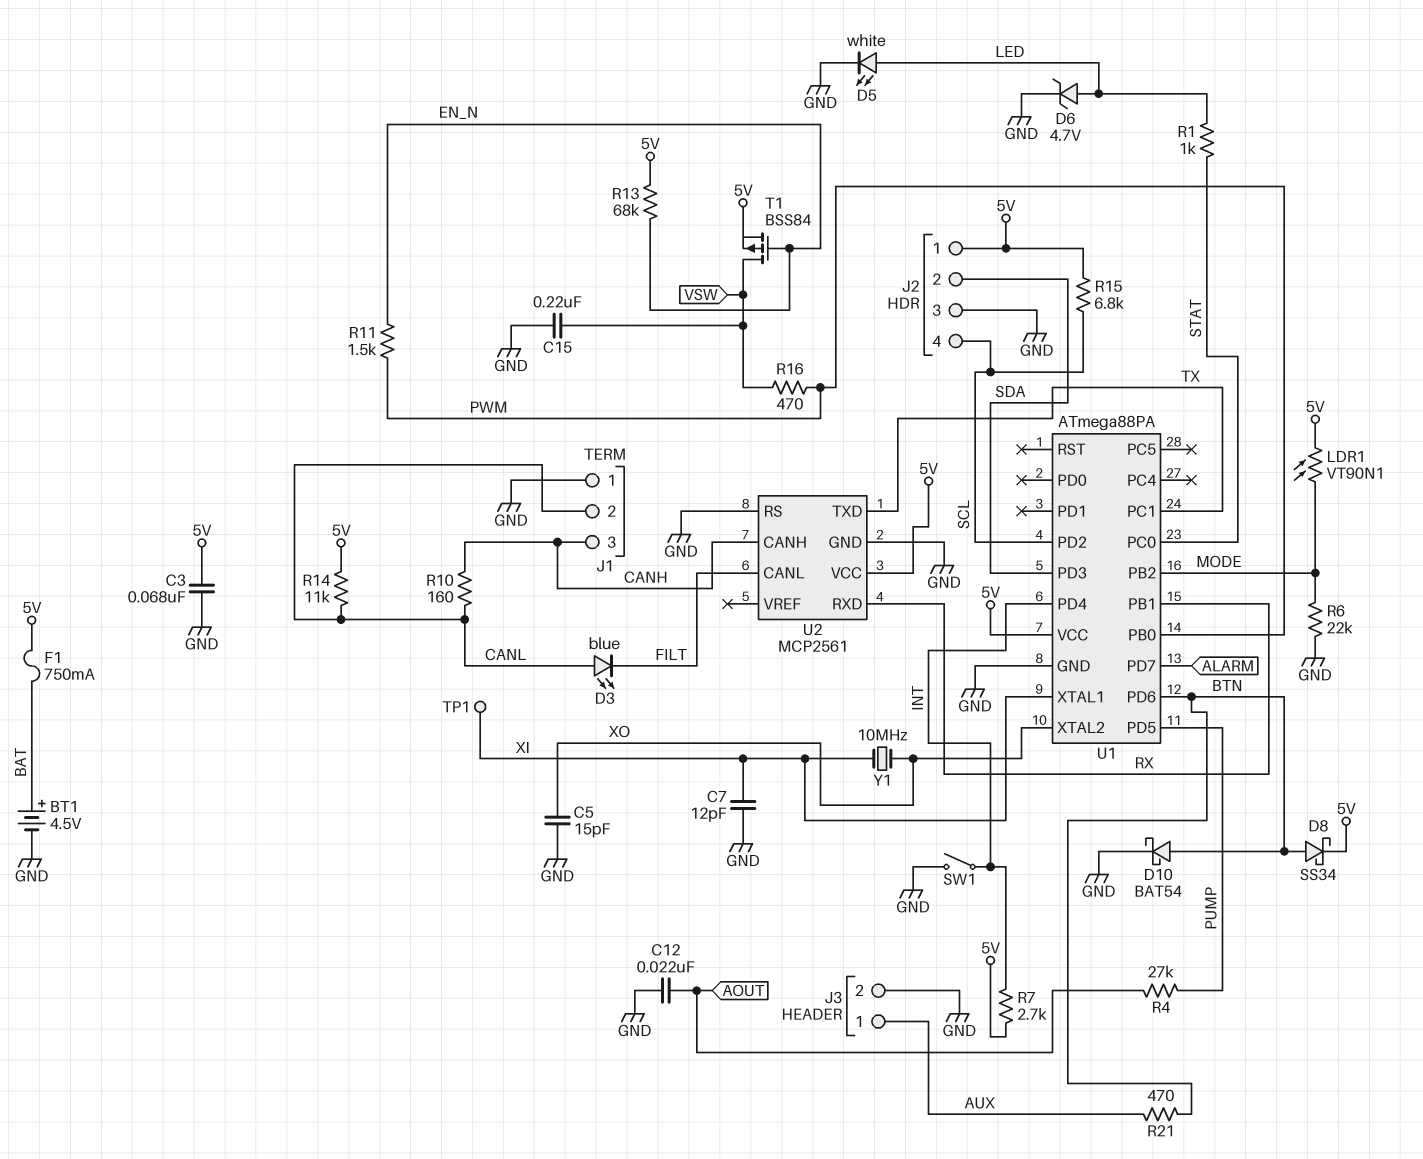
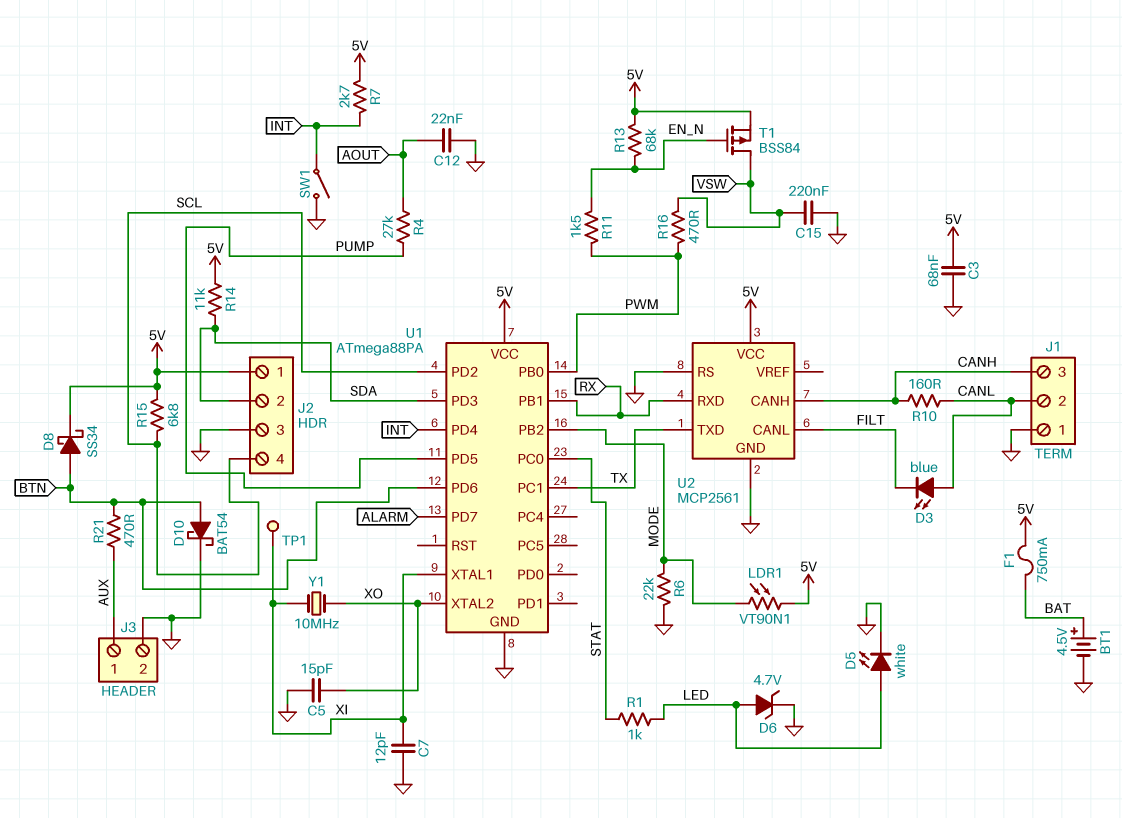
R14: 11k (5V, CANL) -> 11k (5V, SDA)

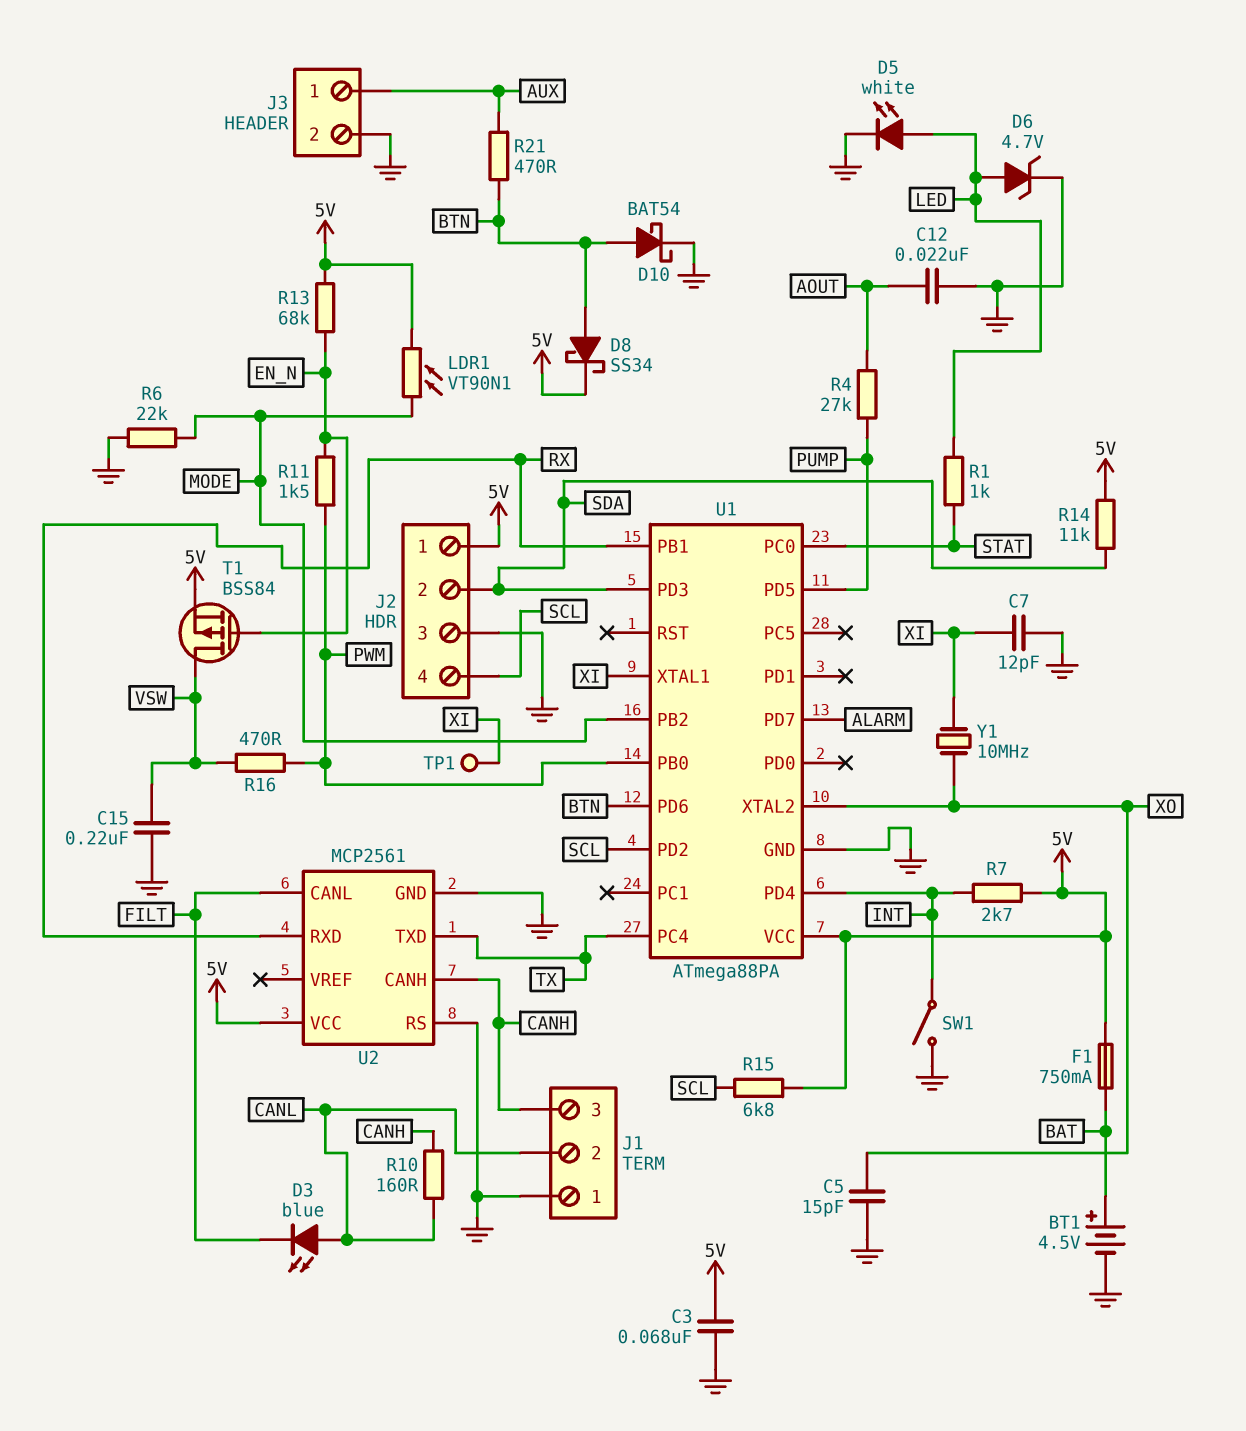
U1 pin PC1: TX -> none
U1 pin PC4: none -> TX

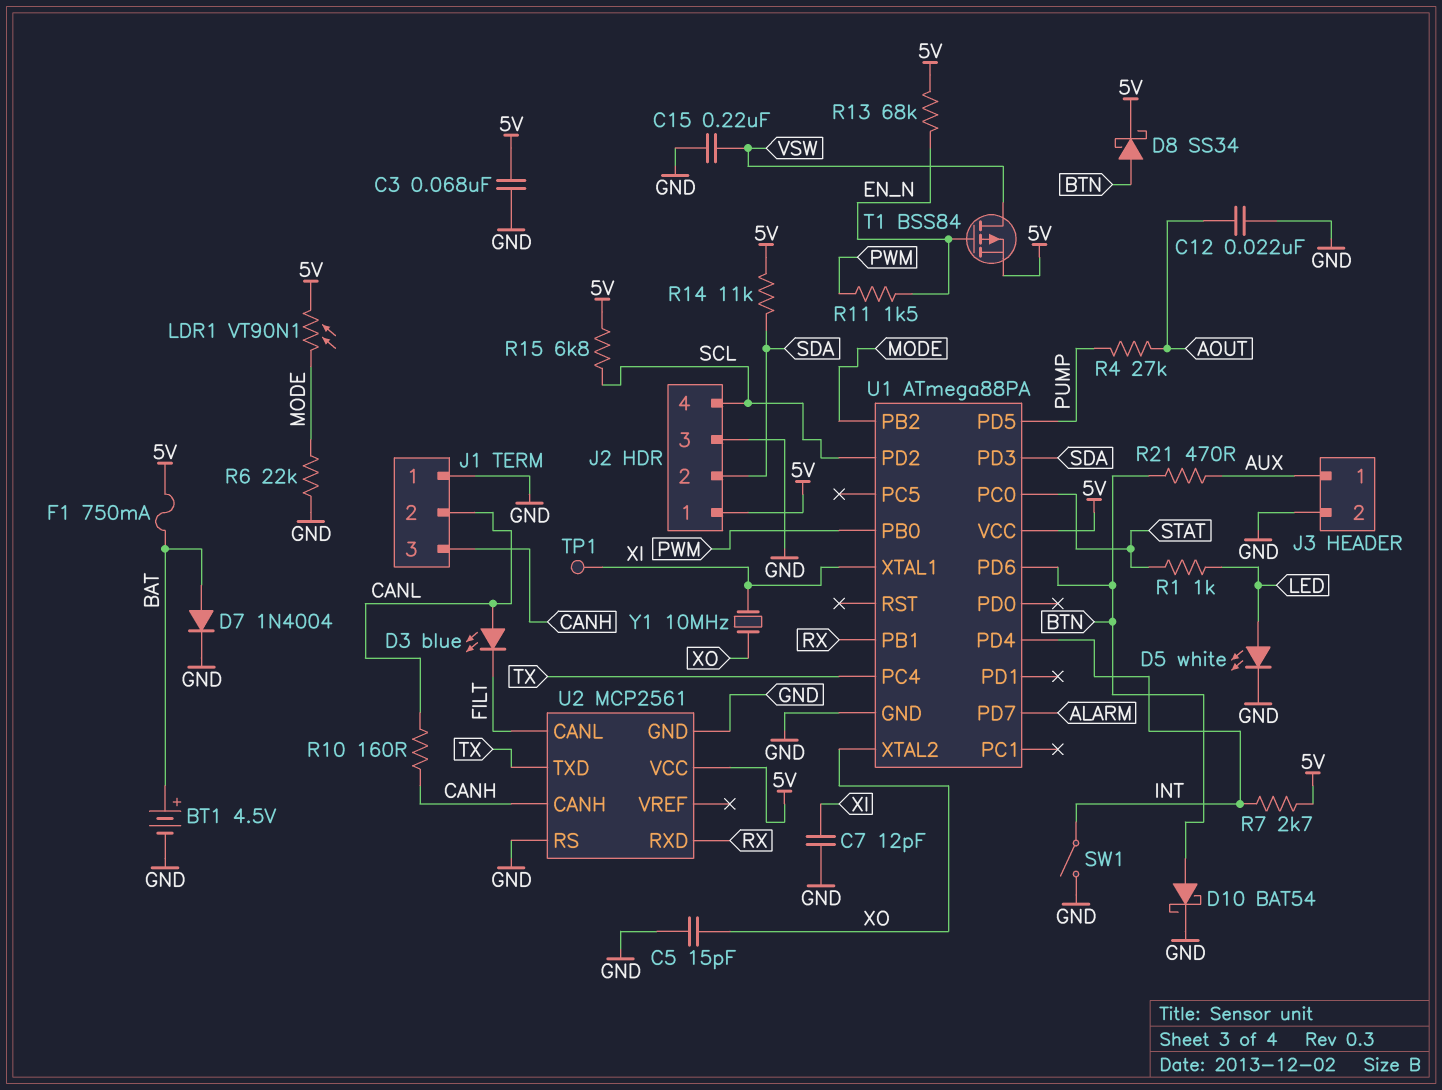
D6: zener 4.7V (A LED, K GND) -> none
D7: none -> diode 1N4004 (A BAT, K GND)
R16: 470 (PWM, VSW) -> none

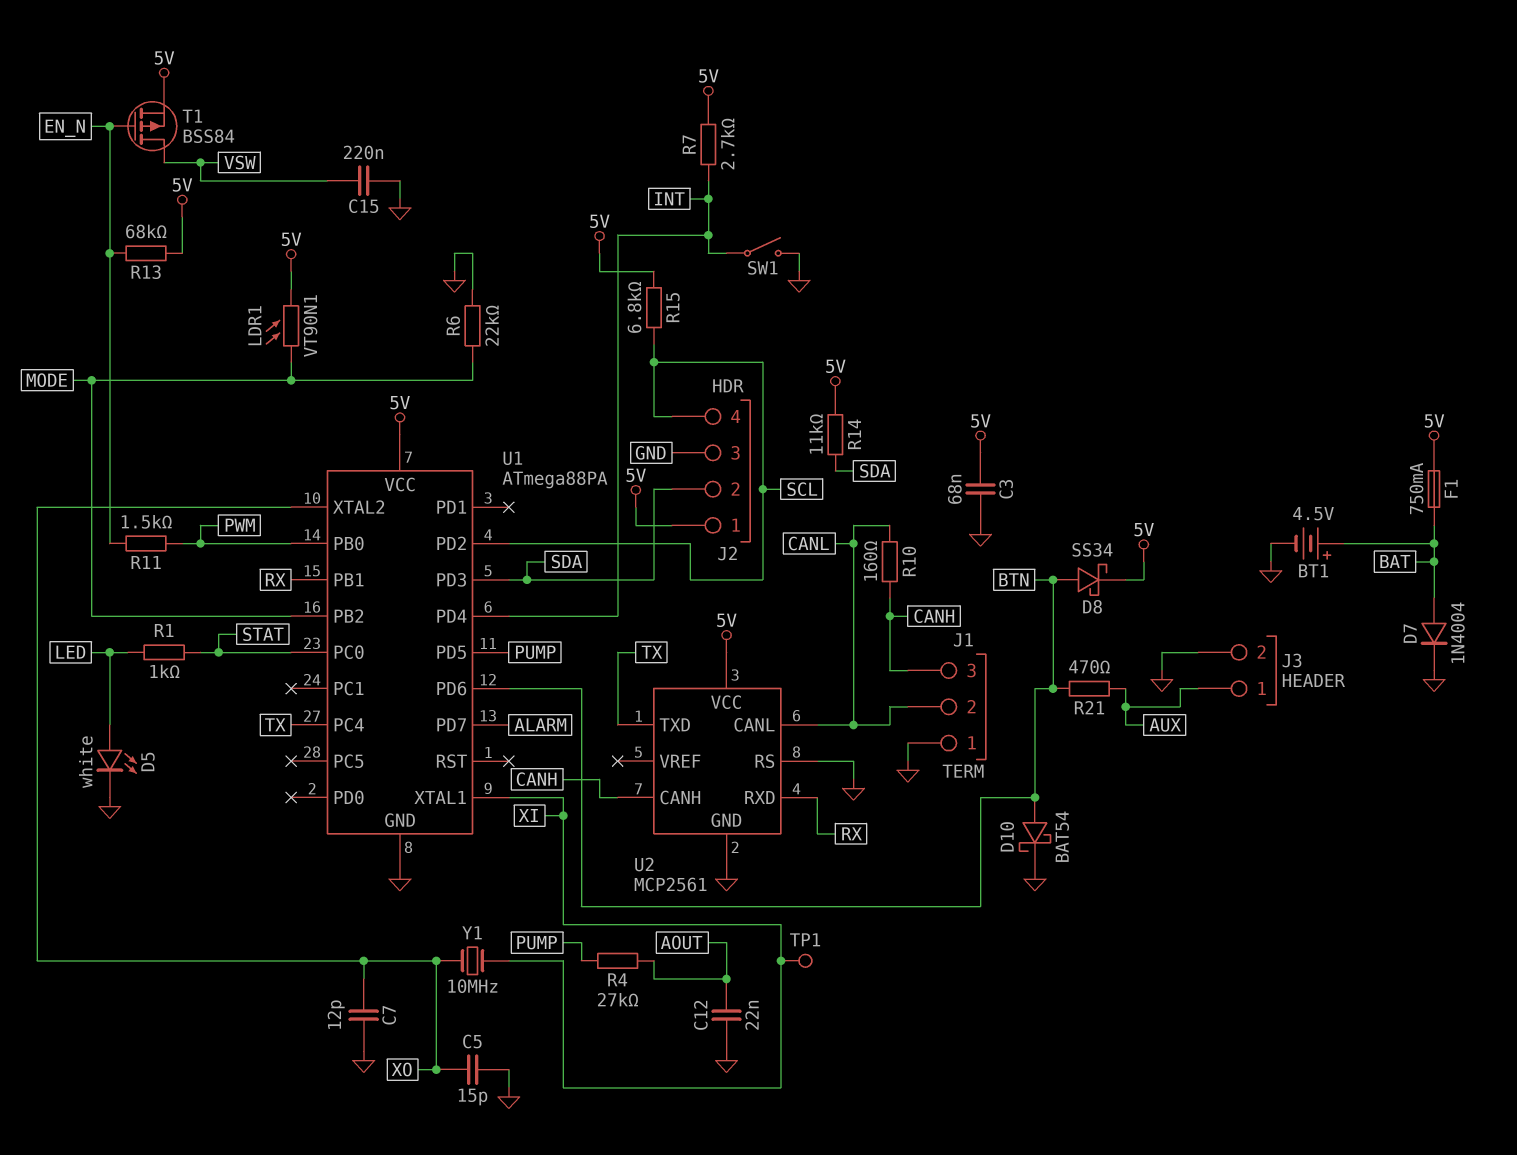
C7: 12pF (GND, XI) -> 12pF (GND, XO)
D3: LED blue (A CANL, K FILT) -> none
U2 pin CANL: FILT -> CANL

